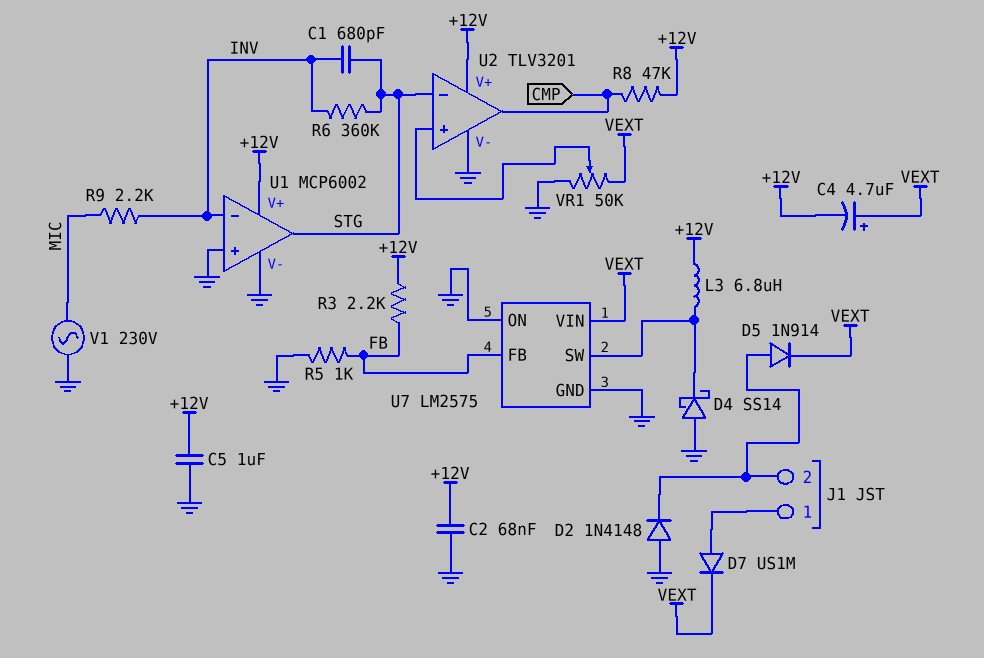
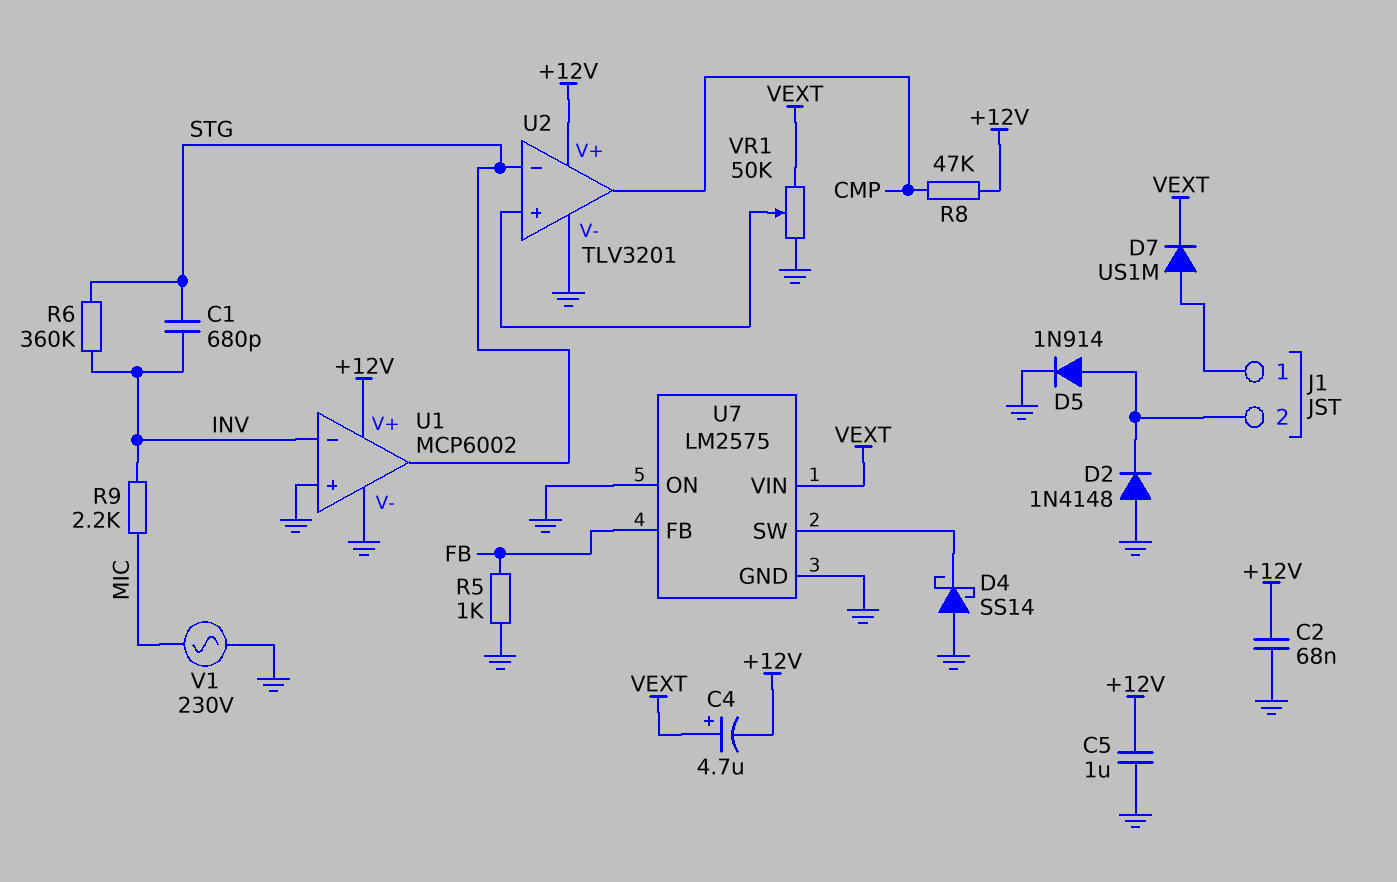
D5: diode 1N914 (A J1/2, K VEXT) -> diode 1N914 (A J1/2, K GND)
L3: 6.8uH (+12V, U7/SW) -> none
R3: 2.2k (+12V, FB) -> none

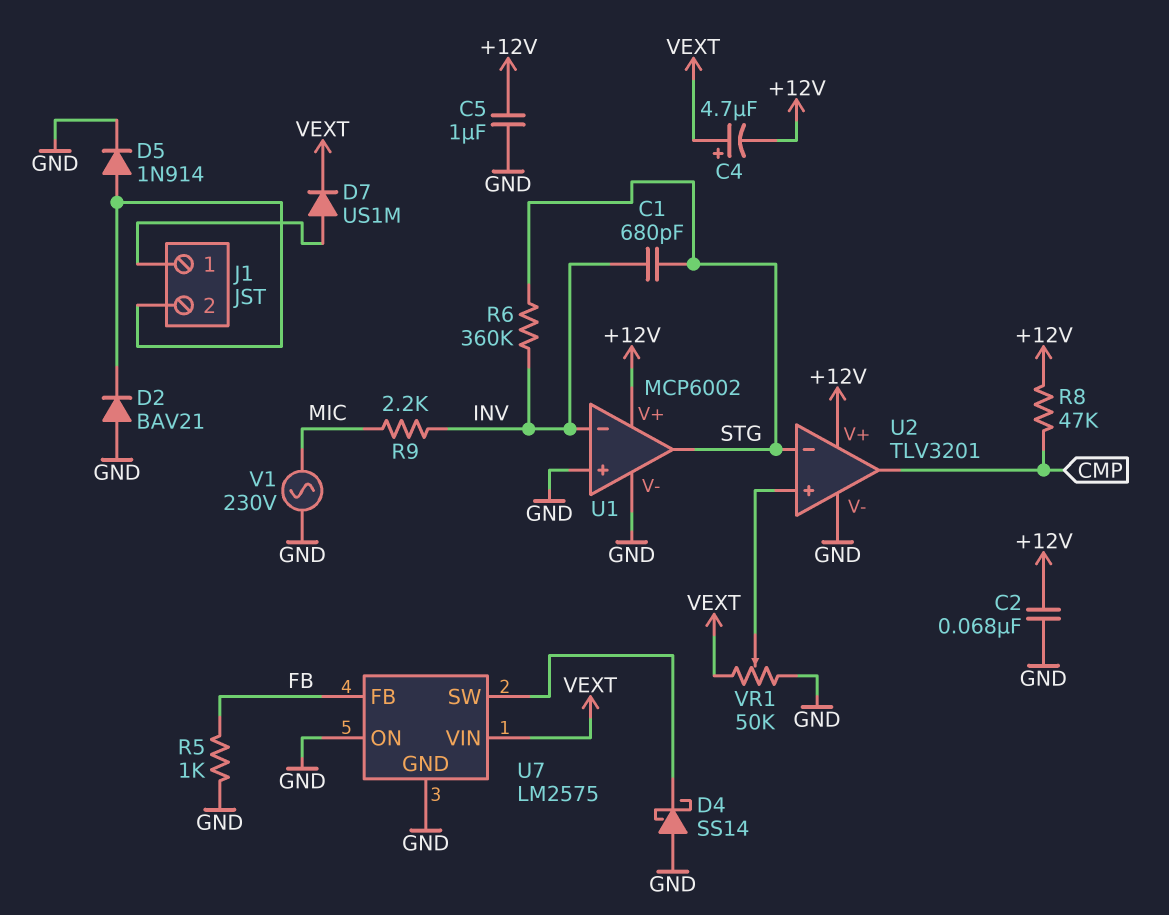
D2: diode 1N4148 (A GND, K J1/2) -> diode BAV21 (A GND, K J1/2)

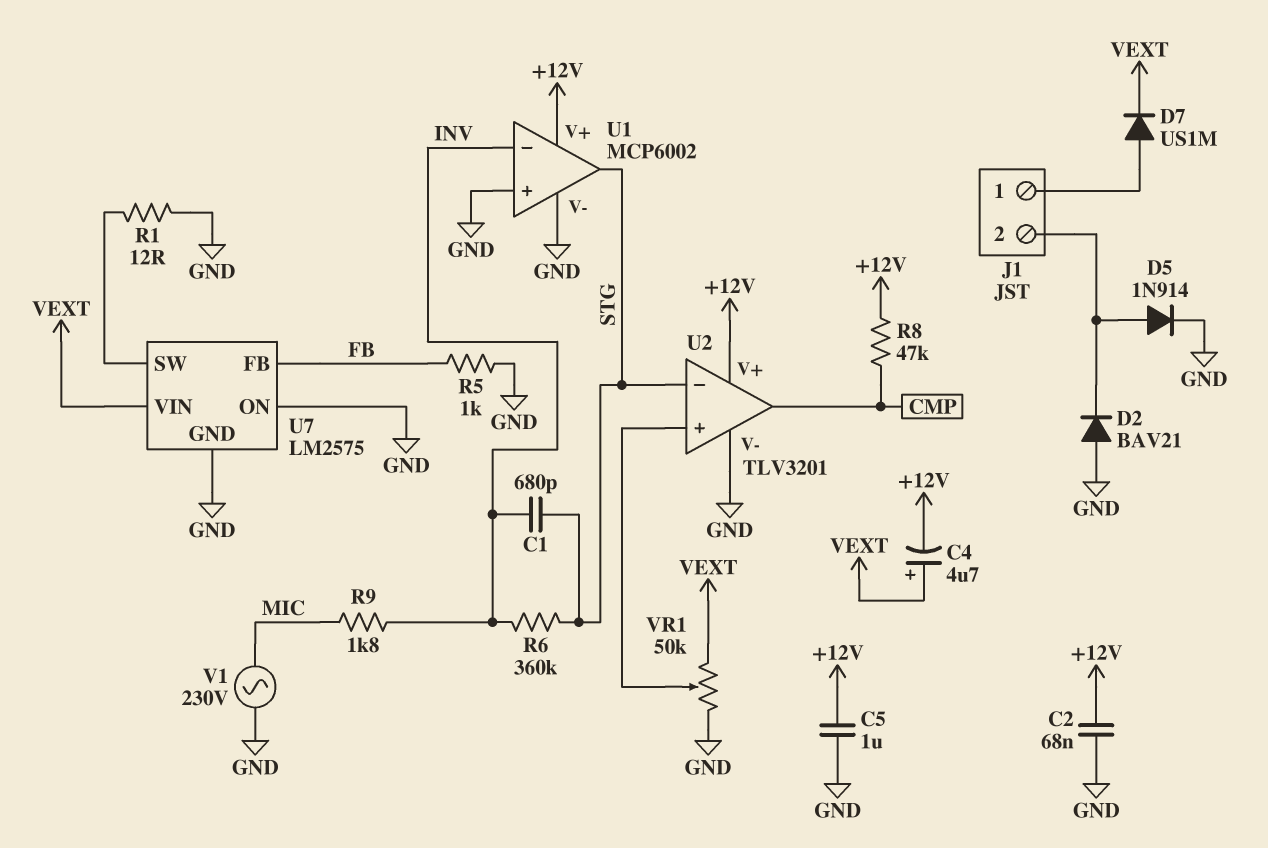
D4: schottky SS14 (A GND, K U7/SW) -> none
R1: none -> 12 (GND, U7/SW)
R9: 2.2k (INV, MIC) -> 1.8k (INV, MIC)

